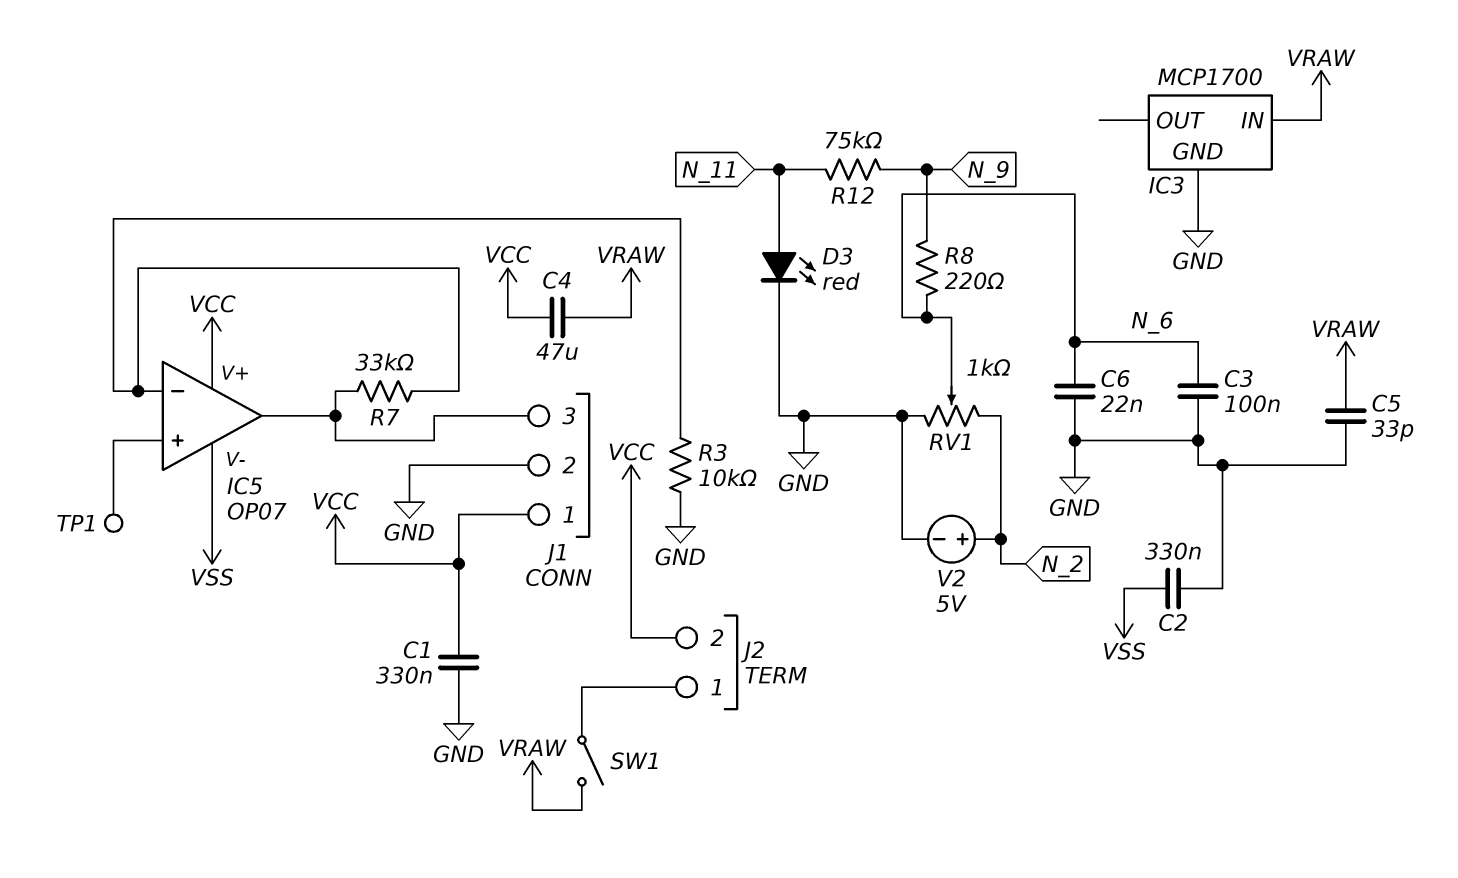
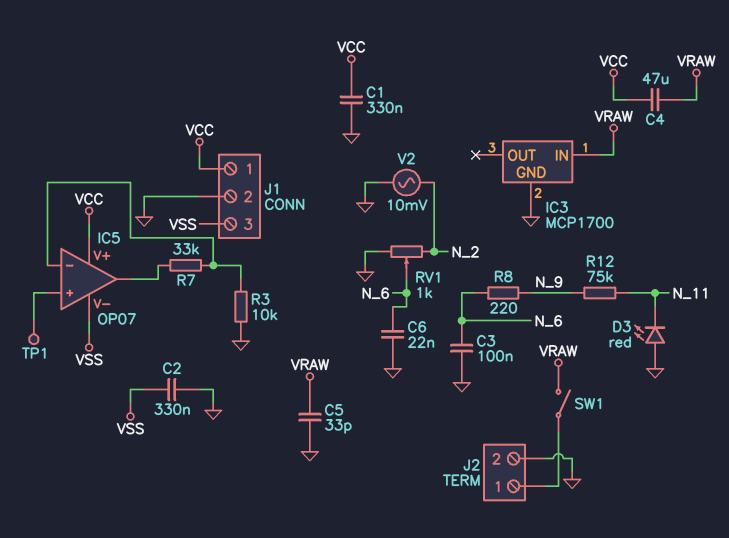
D3: LED red (A N_11, K GND) -> LED red (A GND, K N_11)
J1 pin 3: IC5/out -> VSS
J2 pin 2: VCC -> GND
V2: 5V (plus N_2, minus GND) -> AC 10mV (GND, N_2)

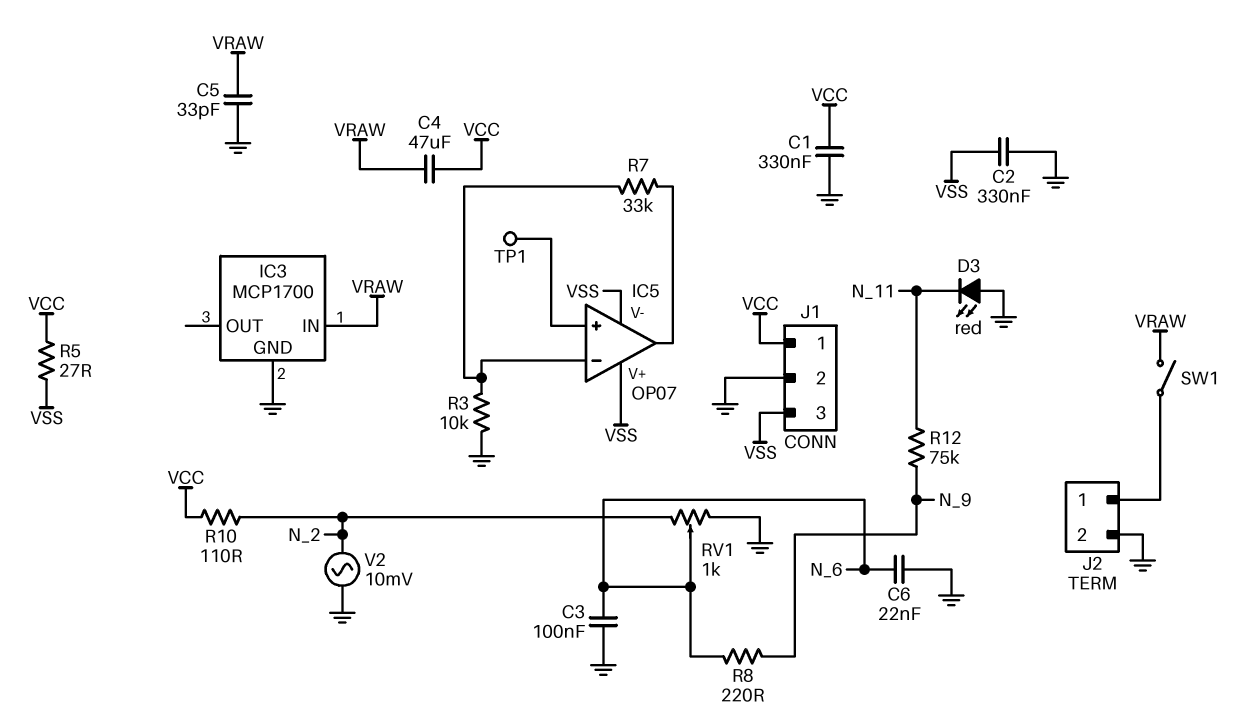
IC5 pin V+: VCC -> VSS
R5: none -> 27 (VCC, VSS)
R10: none -> 110 (N_2, VCC)

